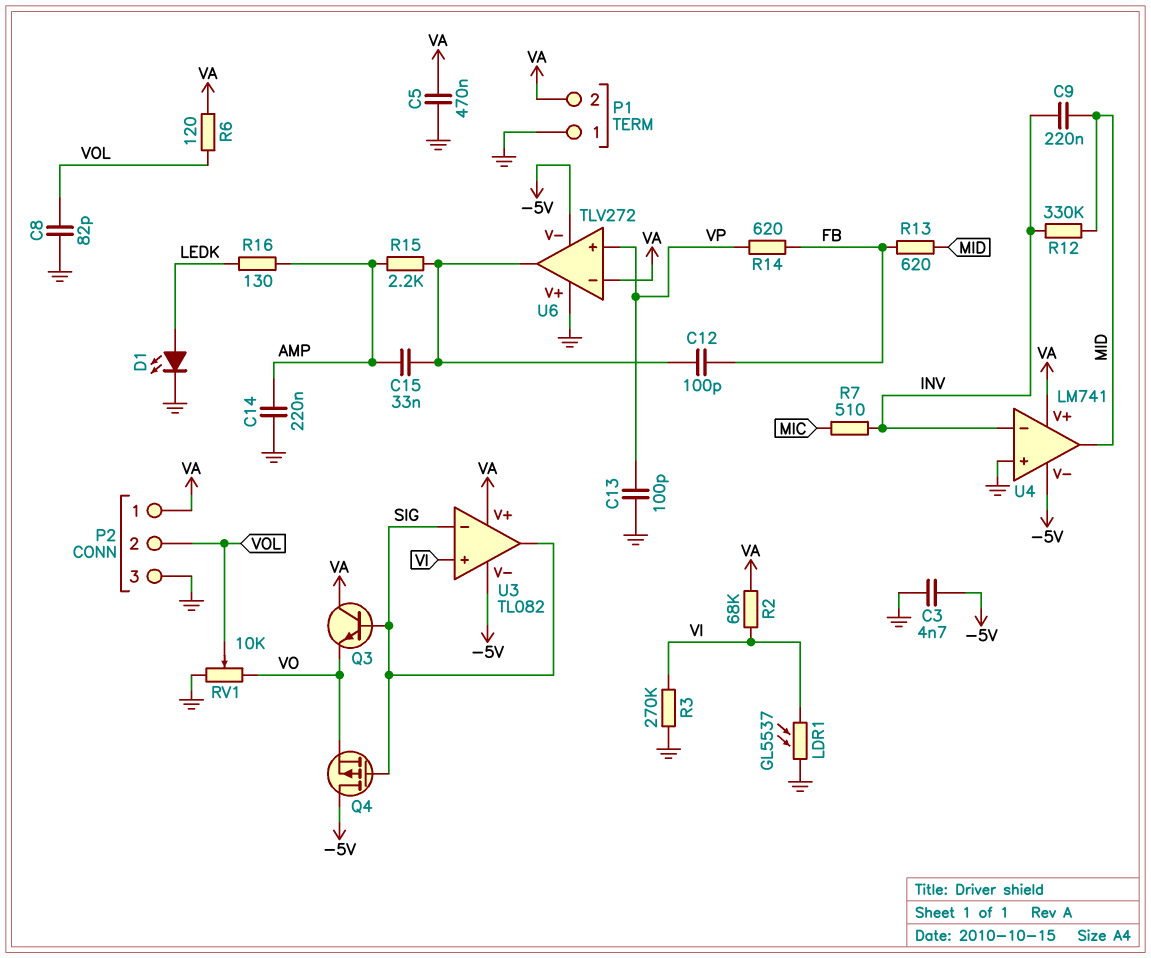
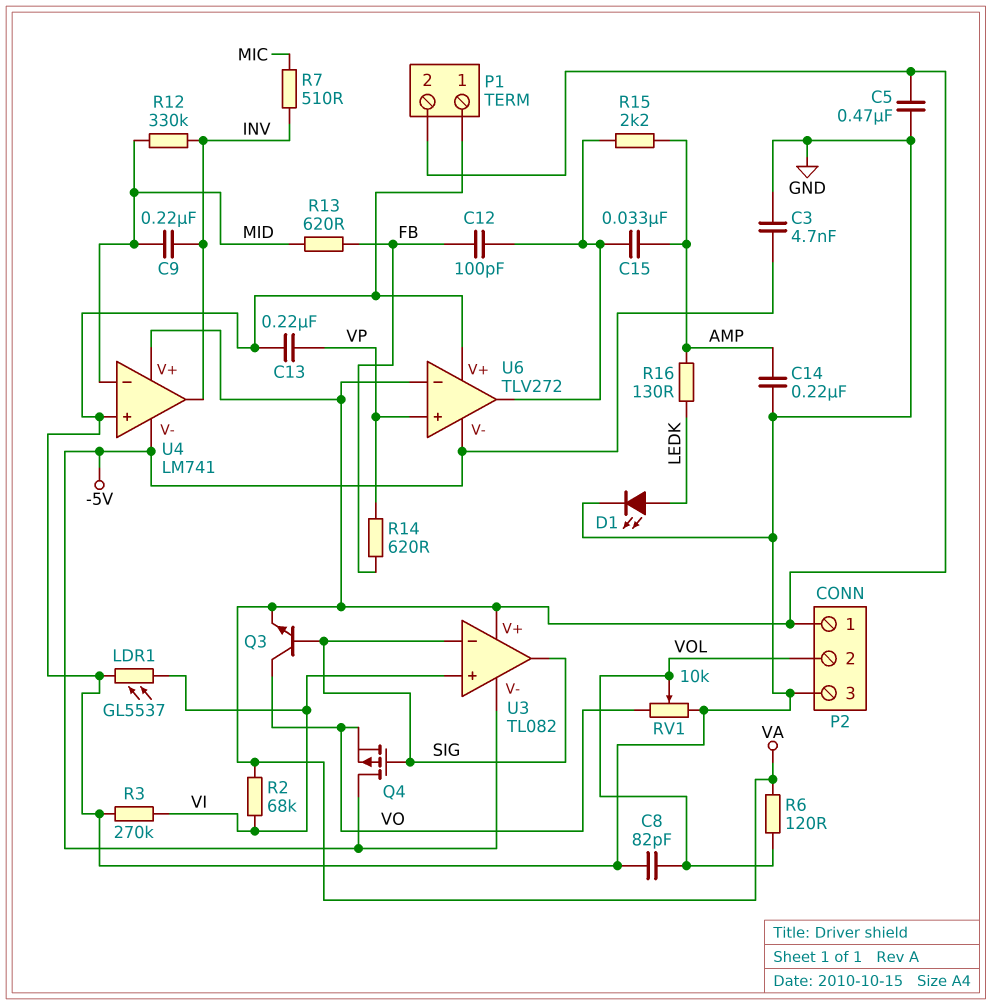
C13: 100pF (GND, VP) -> 220nF (GND, VP)
Q3: NPN (B SIG, C VA, E VO) -> NPN (B SIG, C VO, E VA)
U4 pin in-: INV -> MID
U4 pin out: MID -> INV

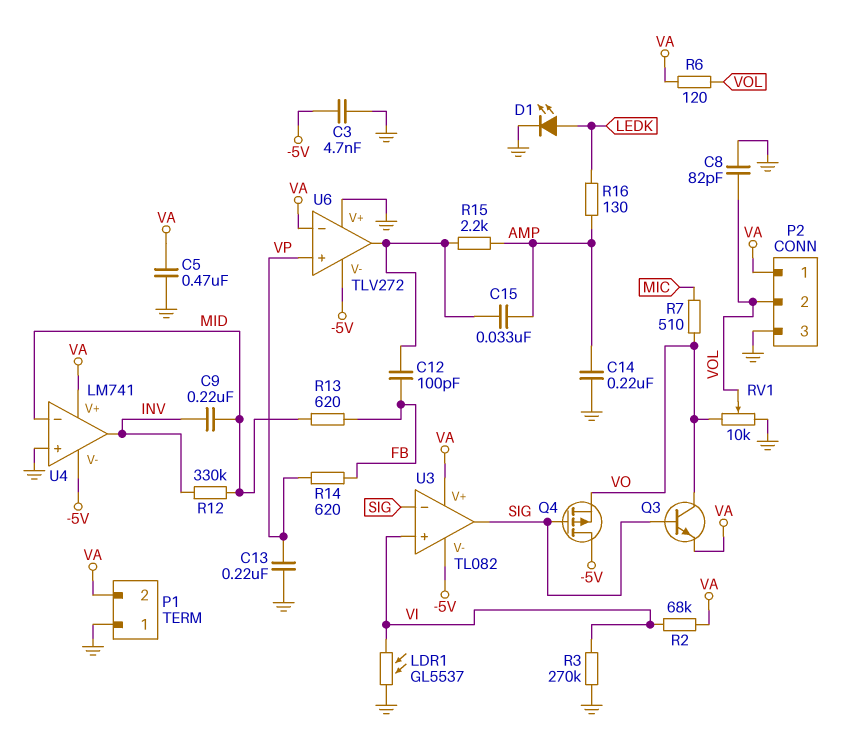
R7: 510 (INV, MIC) -> 510 (MIC, VO)

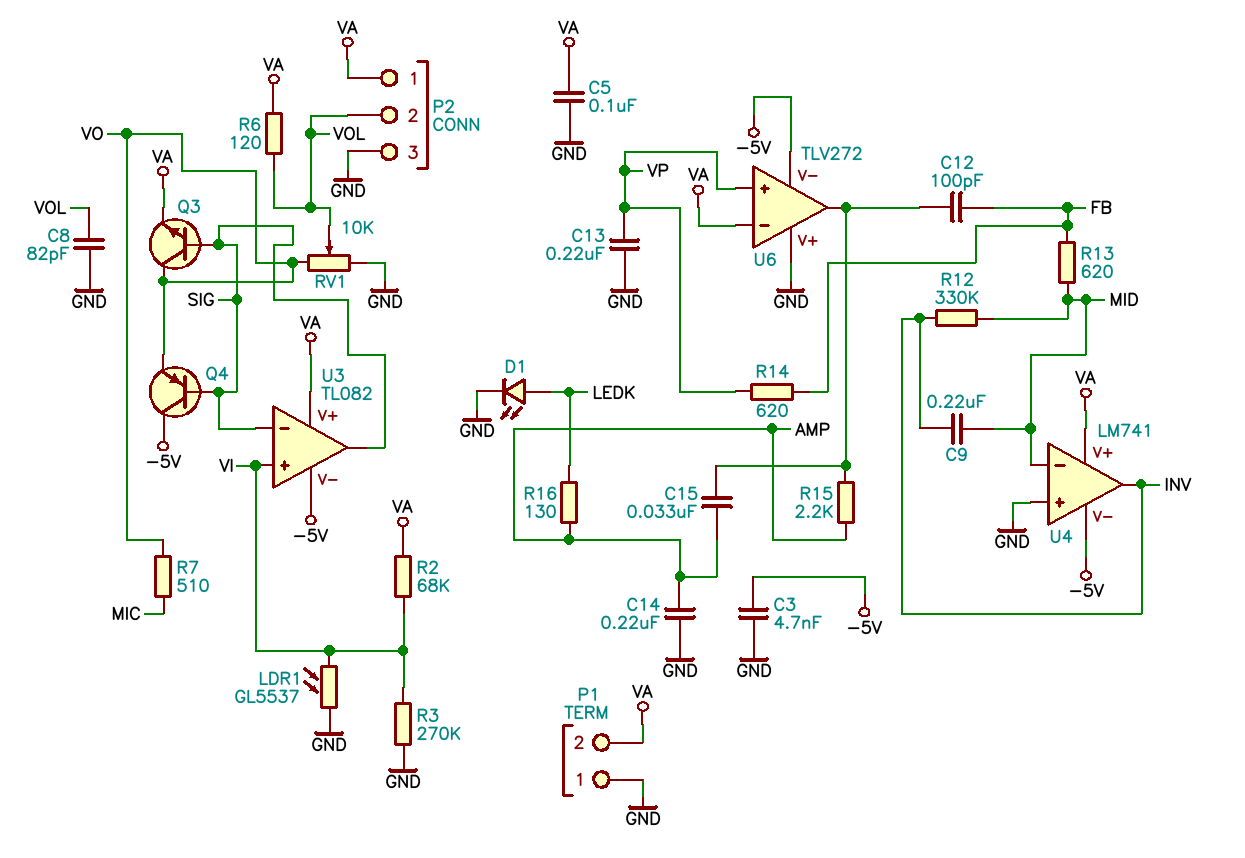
C5: 470nF (GND, VA) -> 100nF (GND, VA)
Q4: PMOS (G SIG, D -5V, S VO) -> PNP (B SIG, C -5V, E VO)

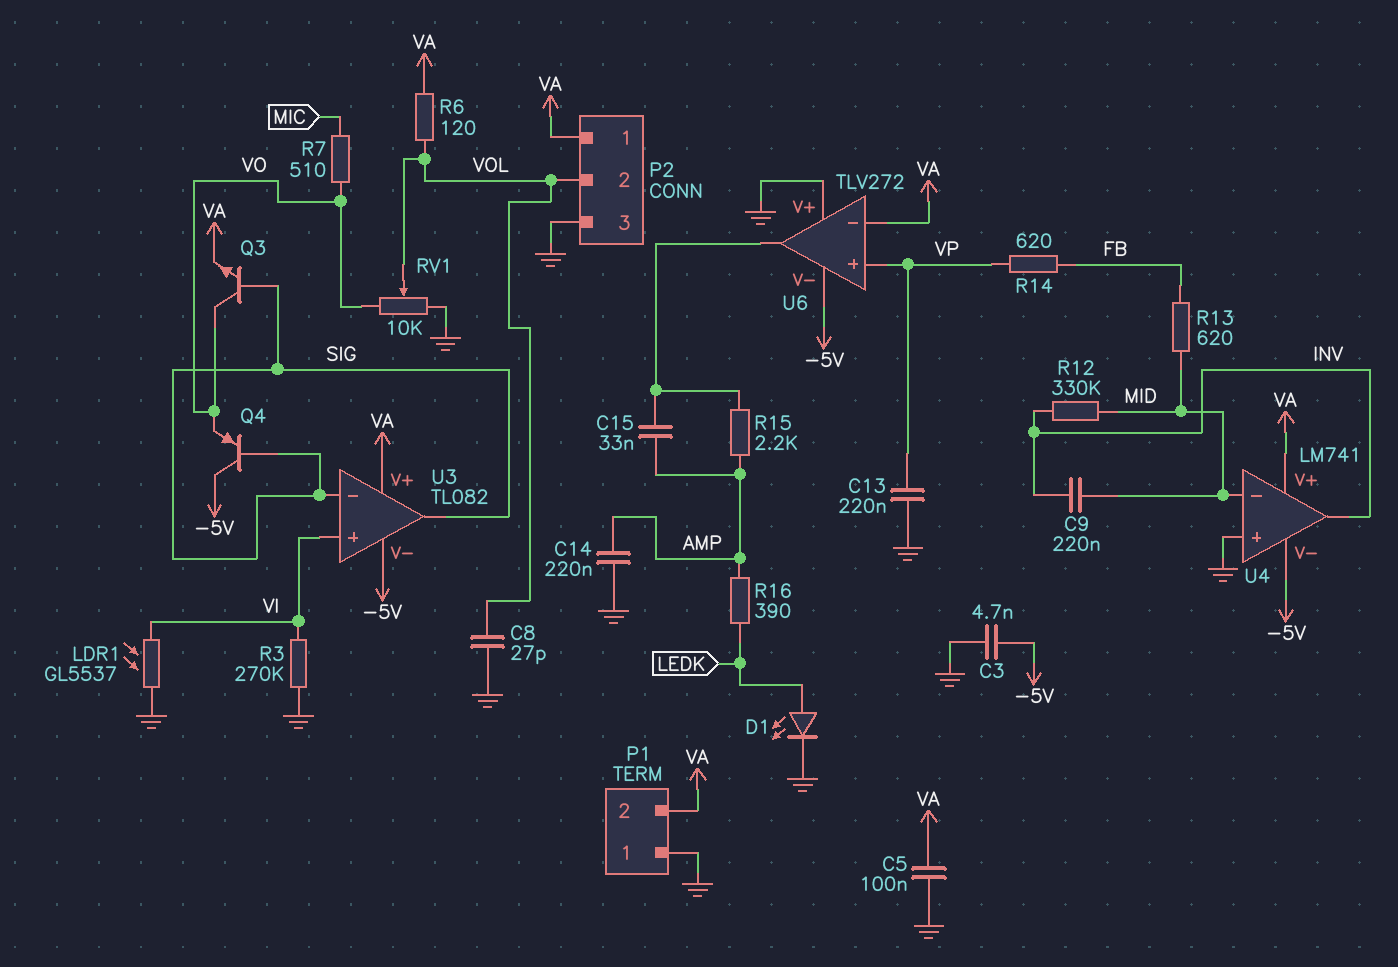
C8: 82pF (GND, VOL) -> 27pF (GND, VOL)
C12: 100pF (FB, U6/out) -> none
R2: 68k (VA, VI) -> none
R16: 130 (AMP, LEDK) -> 390 (AMP, LEDK)

